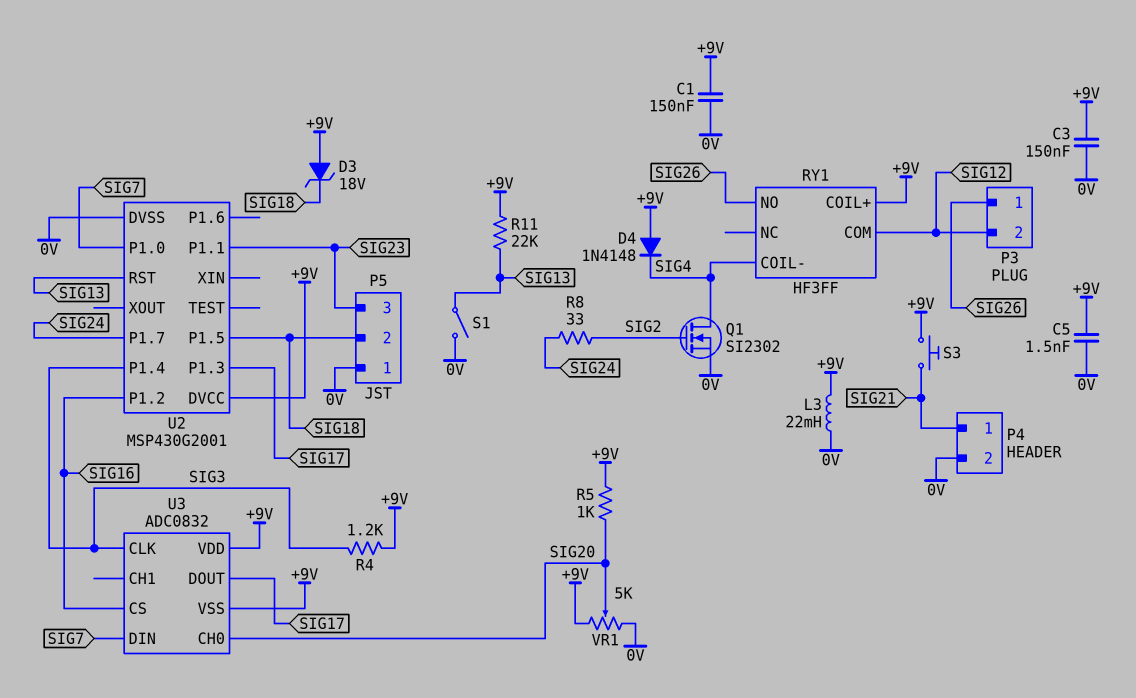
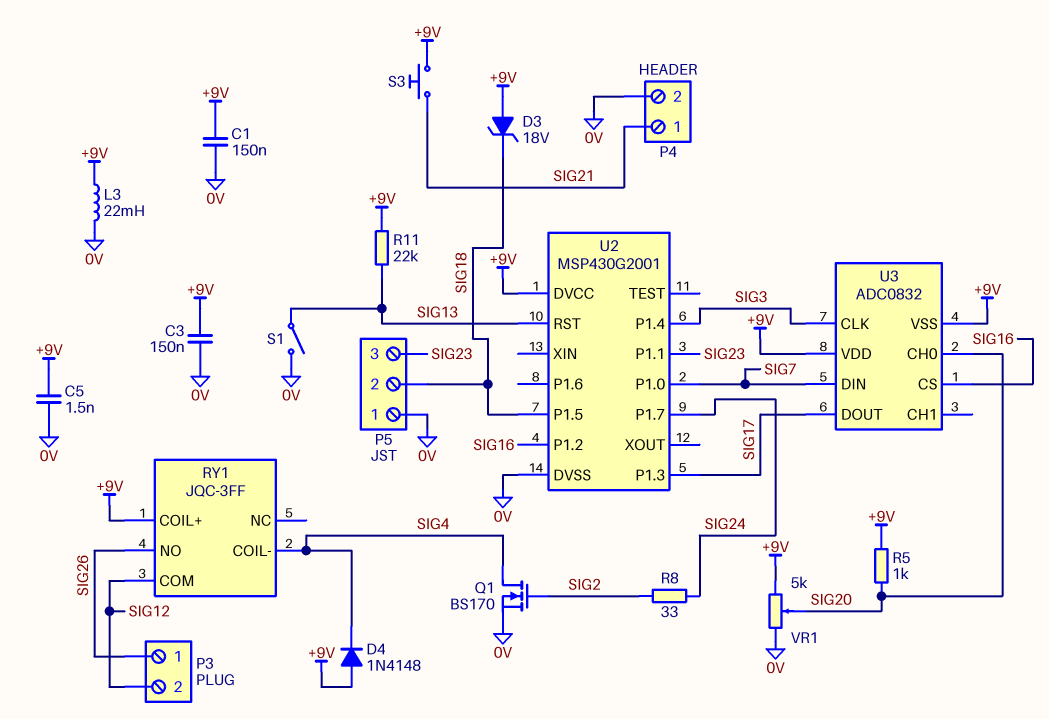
Q1: NMOS SI2302 (G SIG2, D SIG4, S 0V) -> NMOS BS170 (G SIG2, D SIG4, S 0V)
R4: 1.2k (+9V, SIG3) -> none
RY1: HF3FF -> JQC-3FF

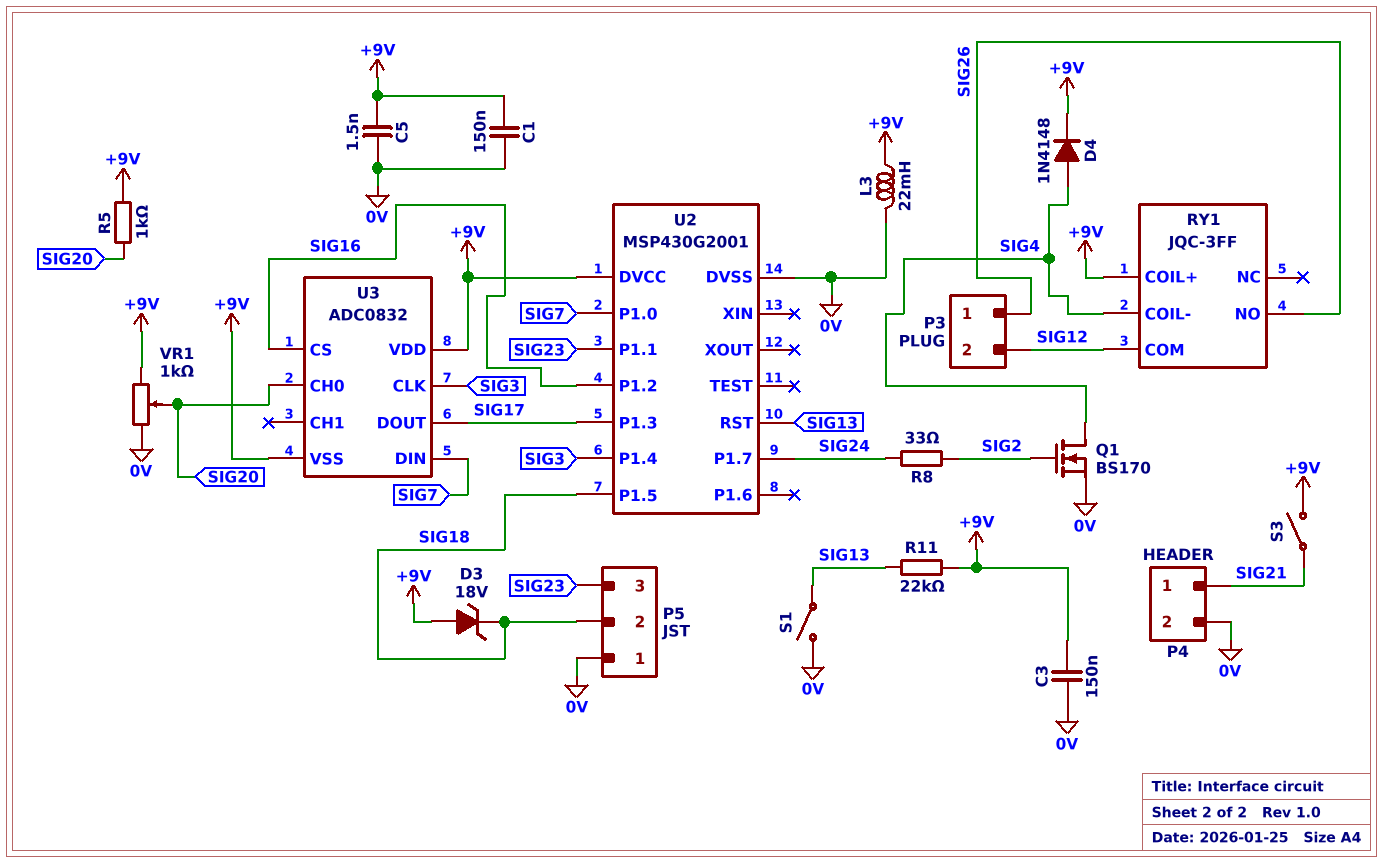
D4: diode 1N4148 (A +9V, K SIG4) -> diode 1N4148 (A SIG4, K +9V)
S3: button (+9V, SIG21) -> switch (+9V, SIG21)
VR1: 5k (+9V, 0V, wiper SIG20) -> 1k (+9V, 0V, wiper SIG20)

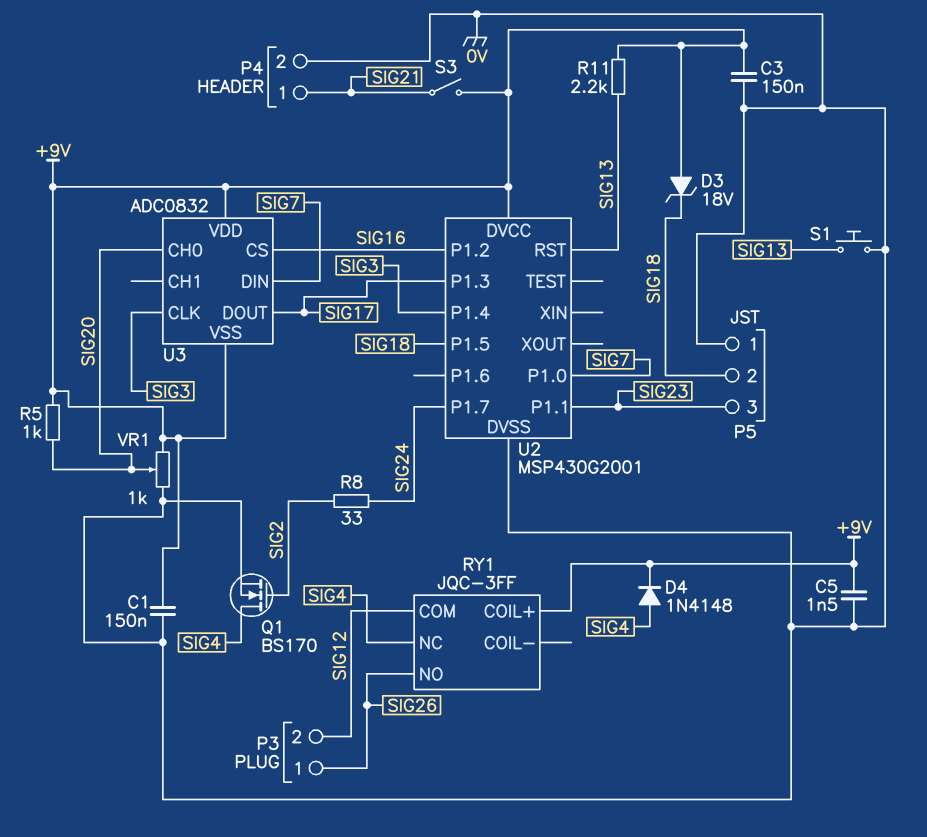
L3: 22mH (+9V, 0V) -> none
R11: 22k (+9V, SIG13) -> 2.2k (+9V, SIG13)
RY1 pin COIL-: SIG4 -> none
RY1 pin NC: none -> SIG4
S1: switch (0V, SIG13) -> button (0V, SIG13)

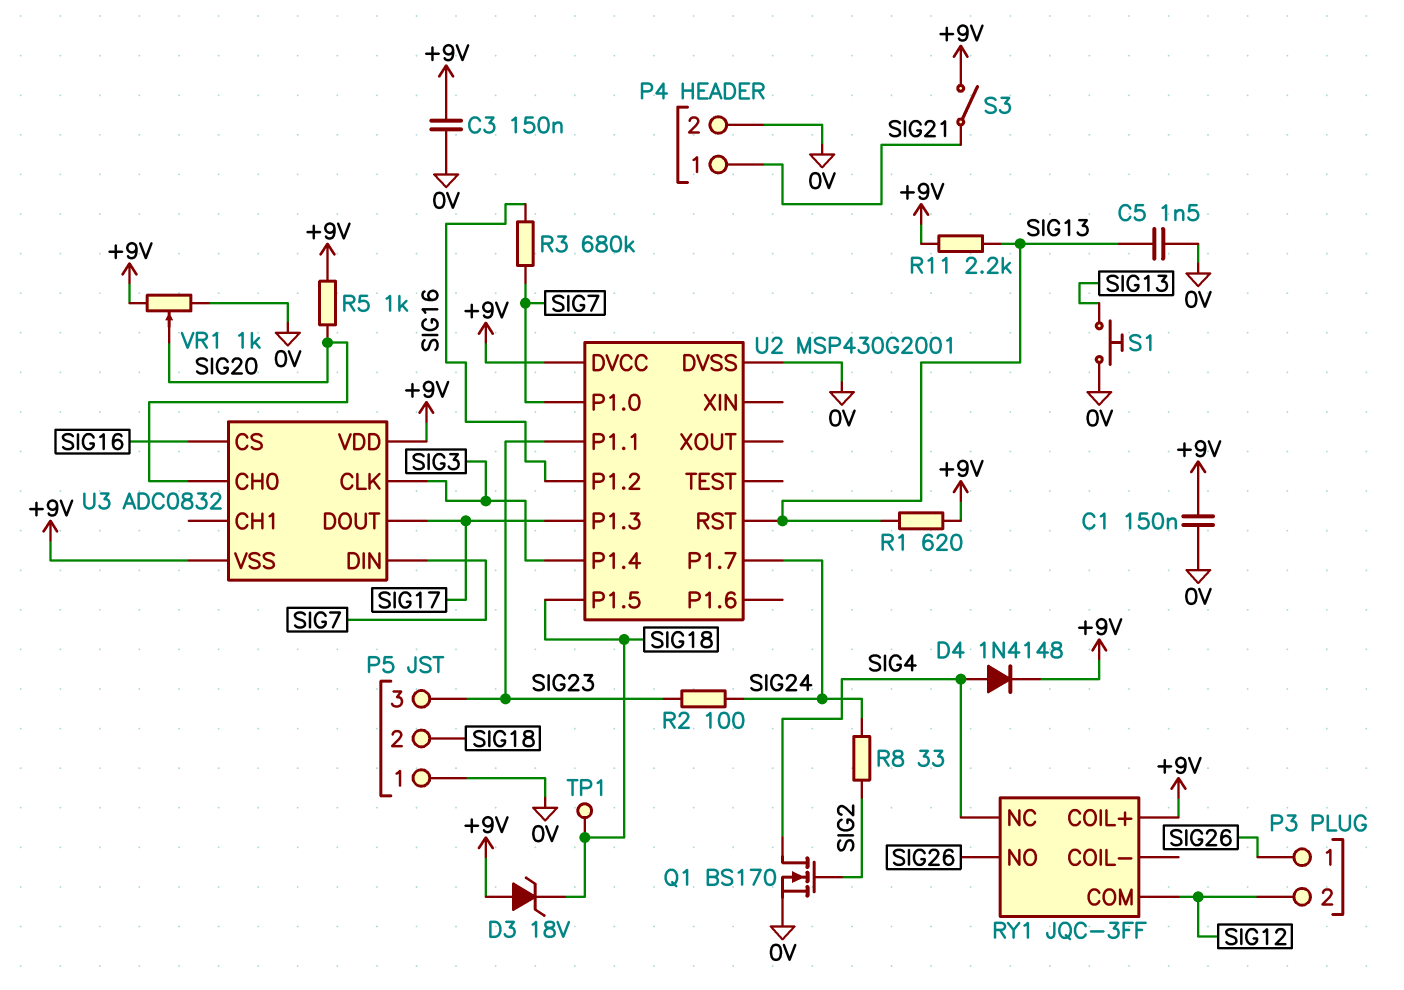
C5: 1.5nF (+9V, 0V) -> 1.5nF (0V, SIG13)
R1: none -> 620 (+9V, SIG13)
R2: none -> 100 (SIG23, SIG24)
R3: none -> 680k (SIG7, SIG16)
TP1: none -> test point (SIG18)

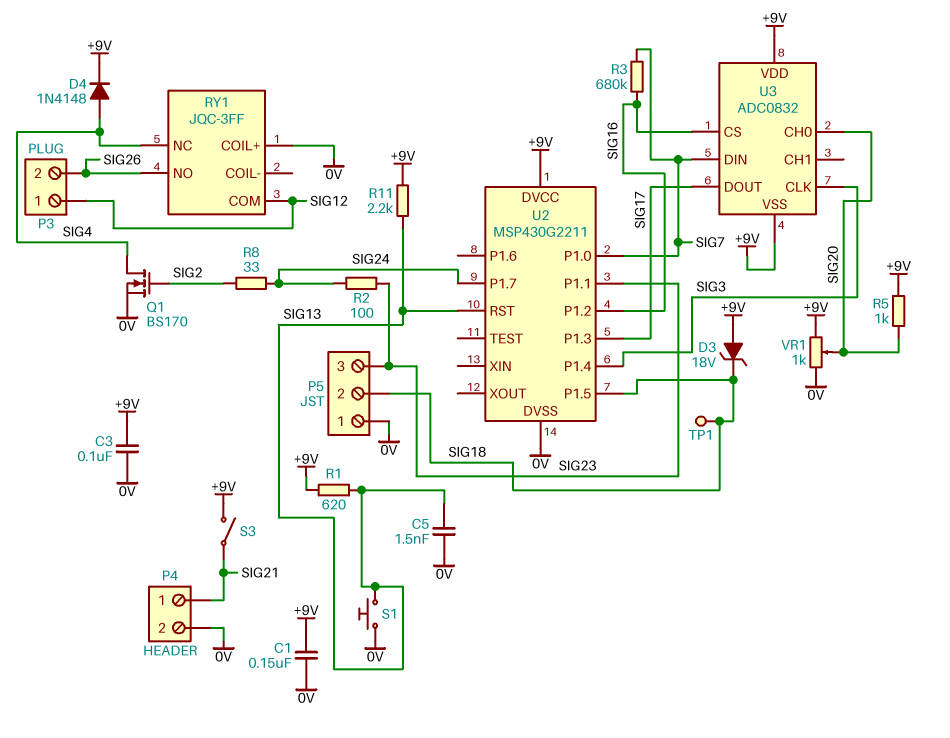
C3: 150nF (+9V, 0V) -> 100nF (+9V, 0V)
P3 pin 1: SIG26 -> SIG12
P3 pin 2: SIG12 -> SIG26
RY1 pin COIL+: +9V -> 0V
U2: MSP430G2001 -> MSP430G2211

